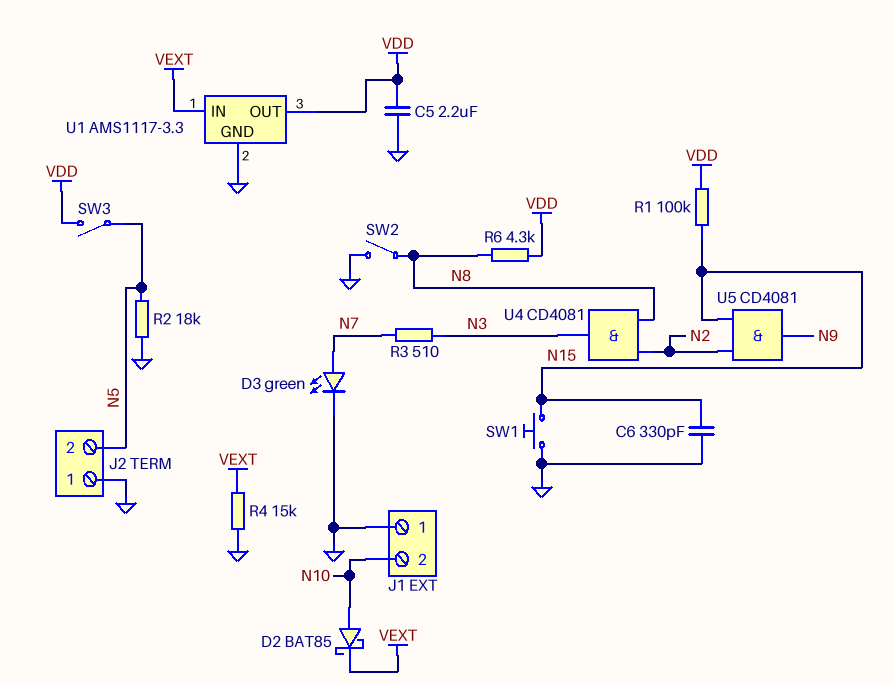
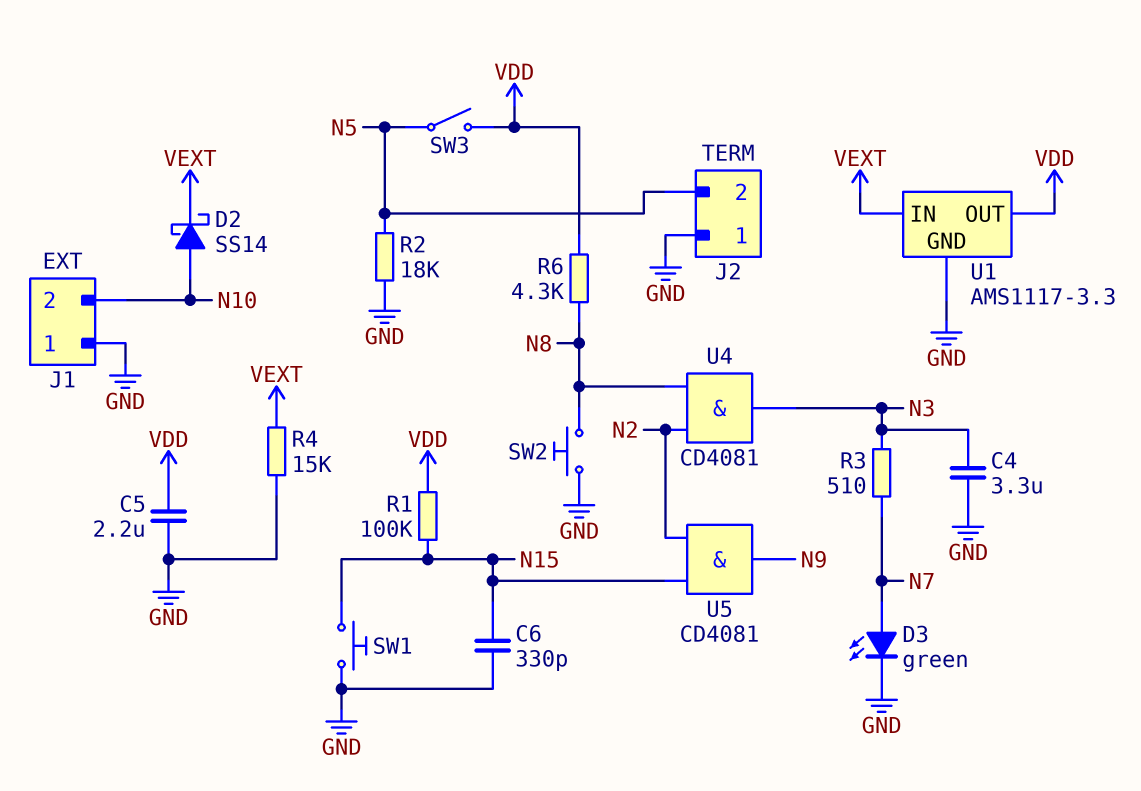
C4: none -> 3.3uF (GND, N3)
D2: schottky BAT85 (A N10, K VEXT) -> schottky SS14 (A N10, K VEXT)
SW2: switch (GND, N8) -> button (GND, N8)

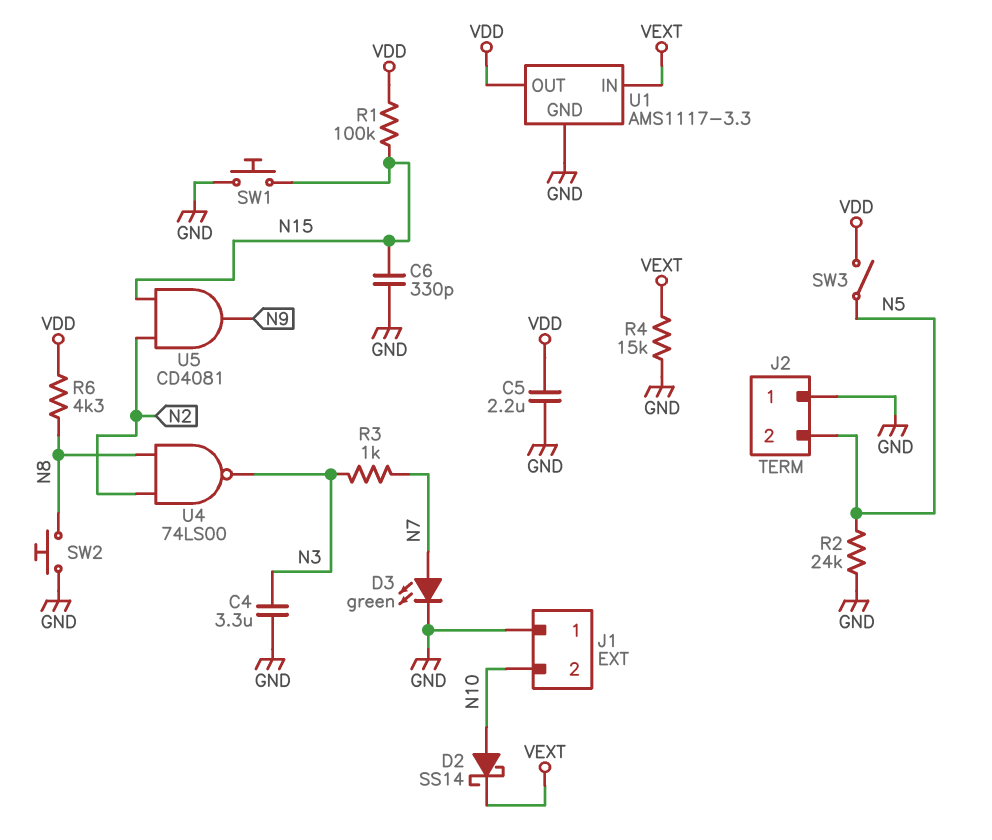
R2: 18k (GND, N5) -> 24k (GND, N5)
R3: 510 (N3, N7) -> 1k (N3, N7)
U4: AND CD4081 (in N2, in N8, out N3) -> NAND 74LS00 (in N2, in N8, out N3)

